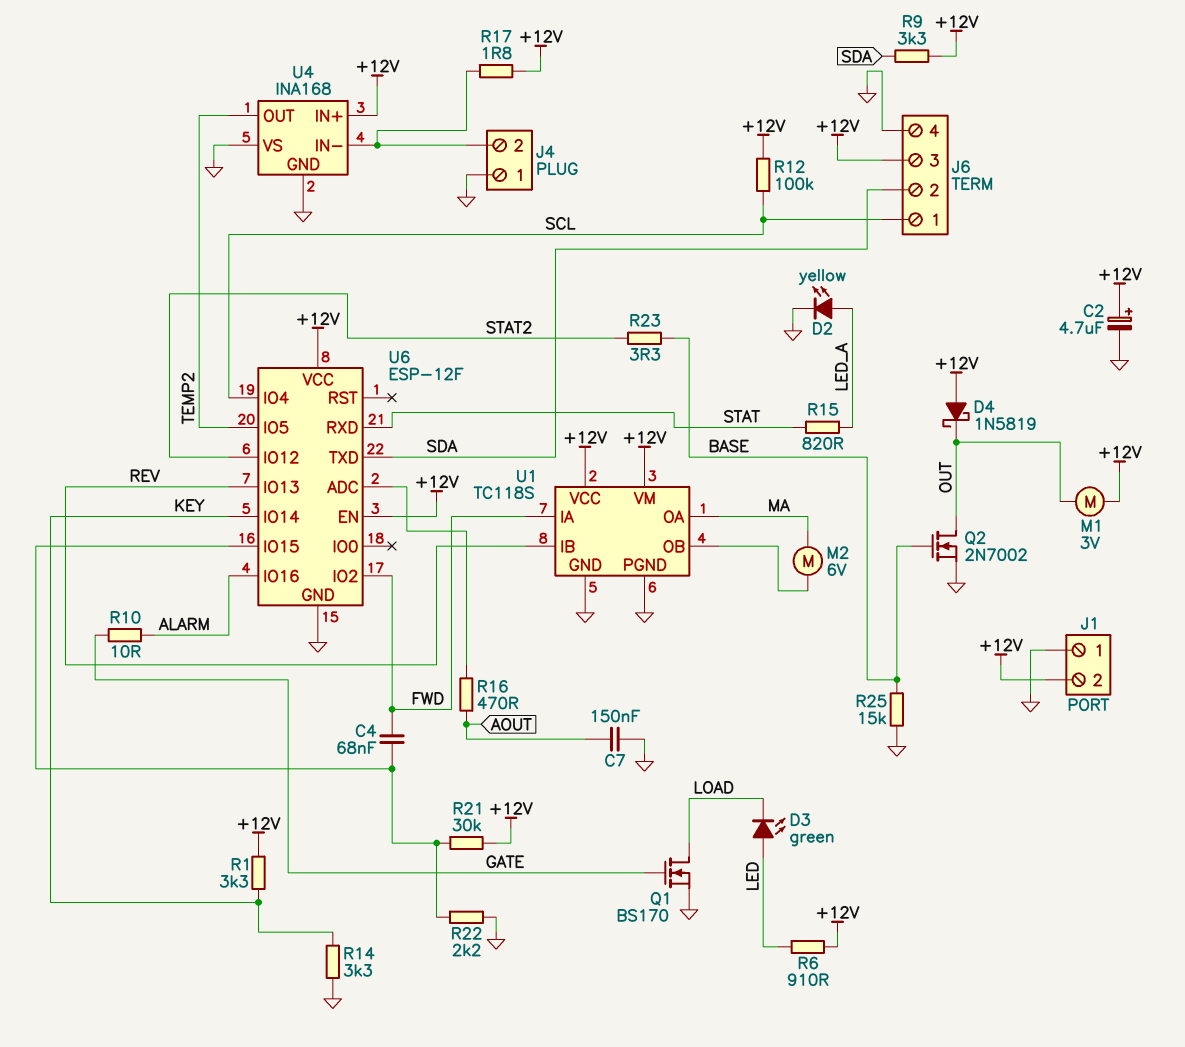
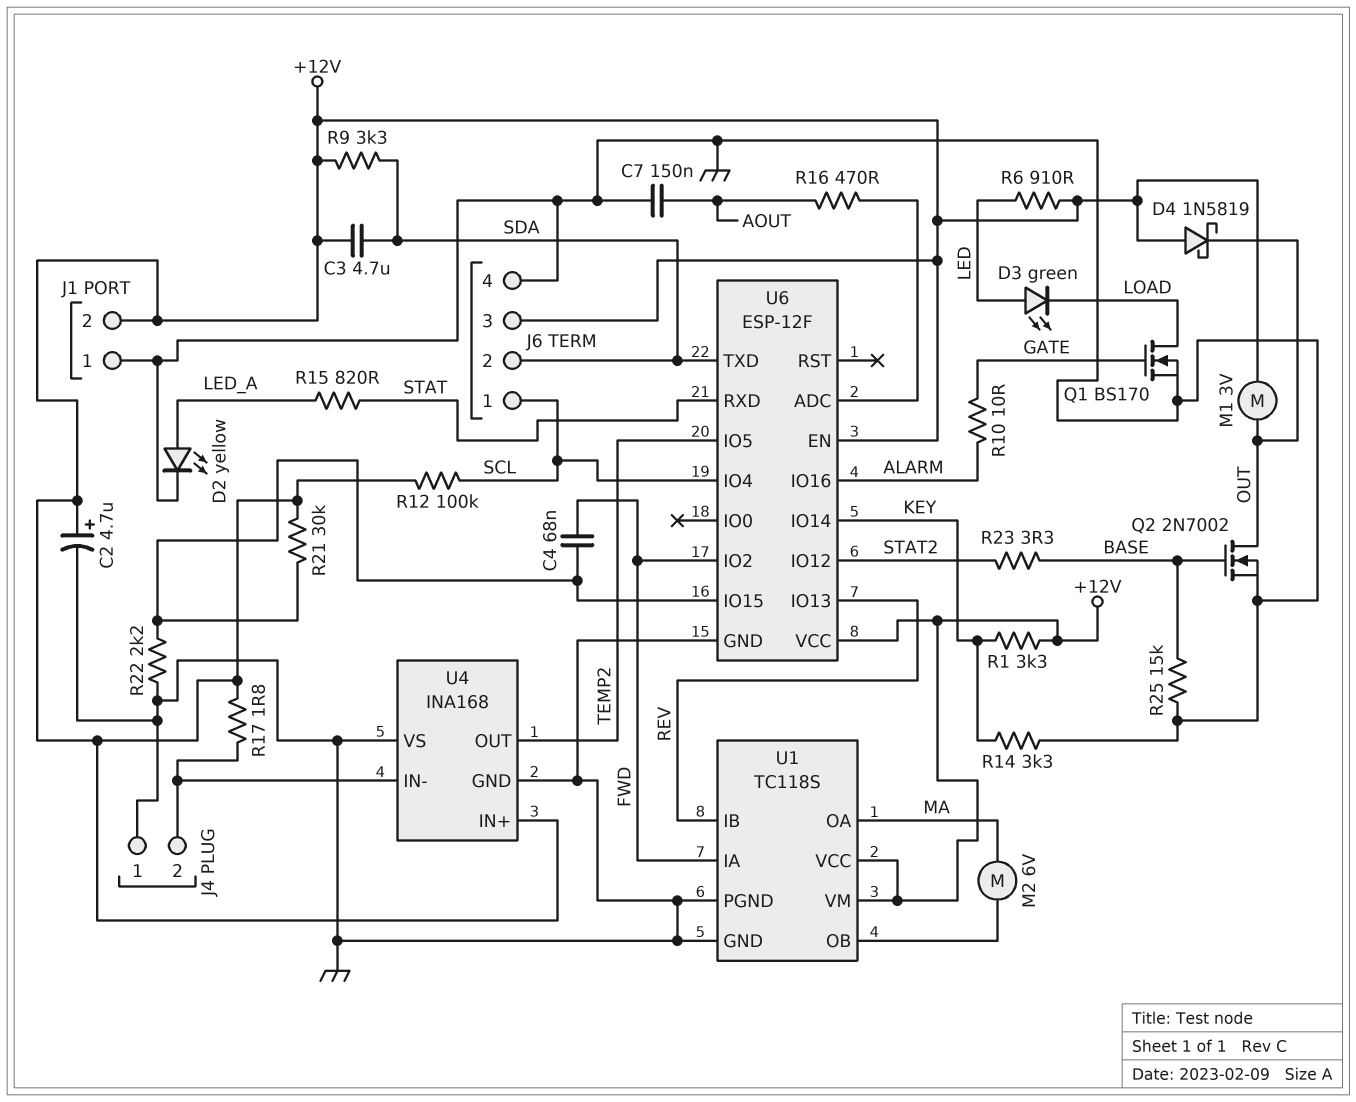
C3: none -> 4.7uF (+12V, SDA)

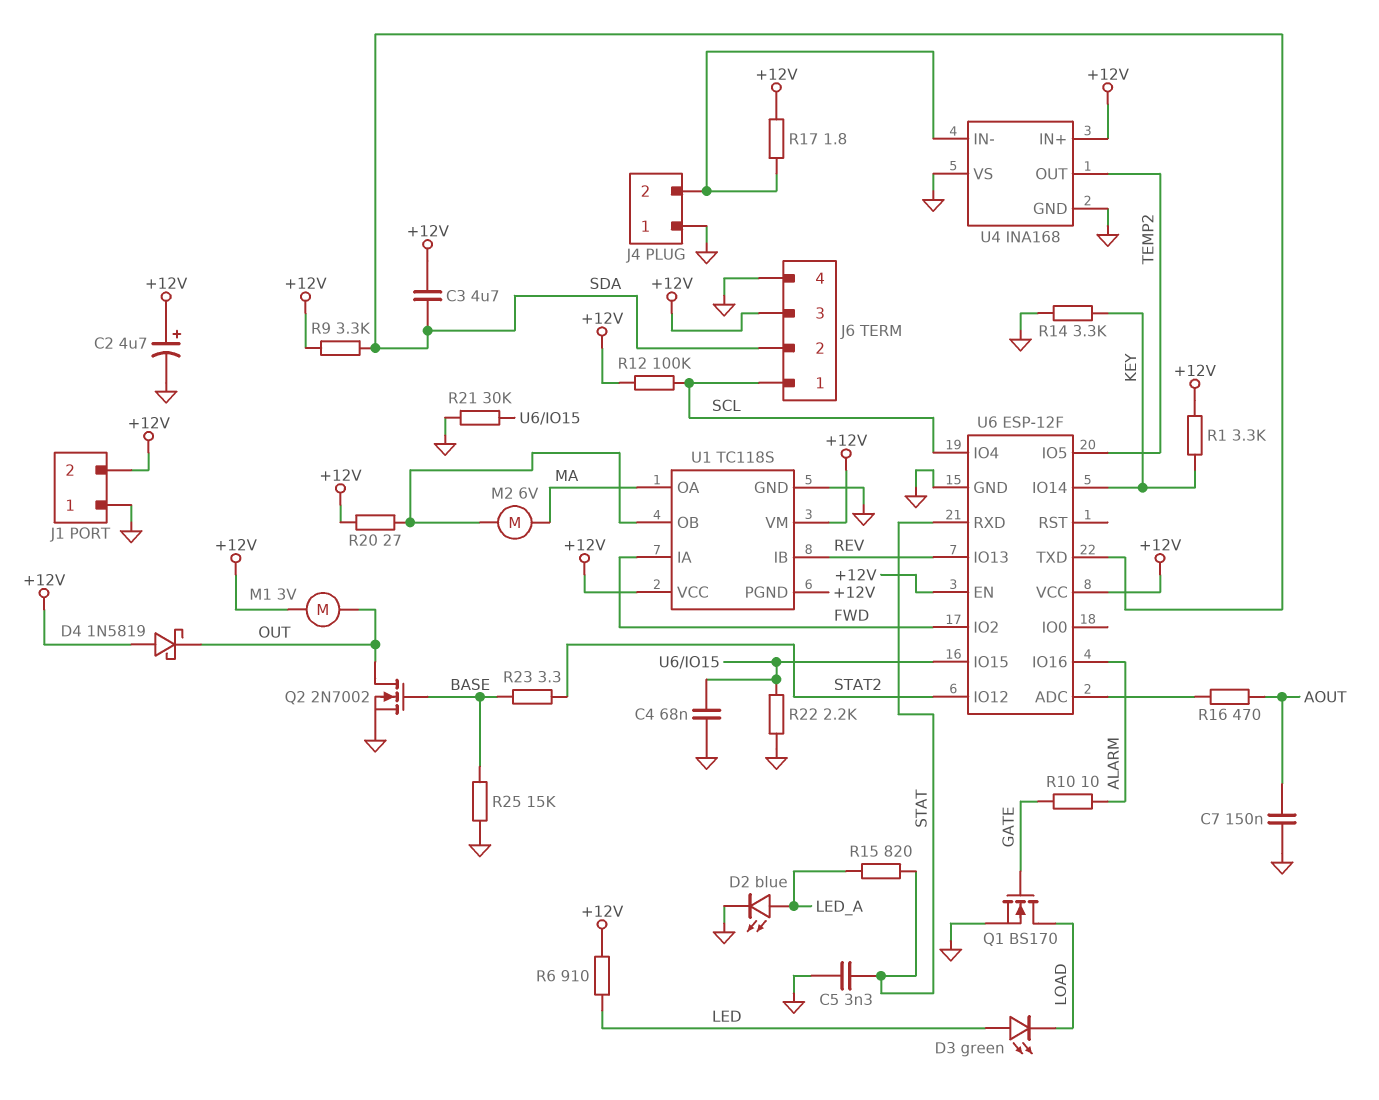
C4: 68nF (FWD, U6/IO15) -> 68nF (GND, U6/IO15)
C5: none -> 3.3nF (GND, STAT)
D2: LED yellow (A LED_A, K GND) -> LED blue (A LED_A, K GND)
R20: none -> 27 (+12V, U1/OB)
R21: 30k (+12V, U6/IO15) -> 30k (GND, U6/IO15)
U1 pin PGND: GND -> +12V

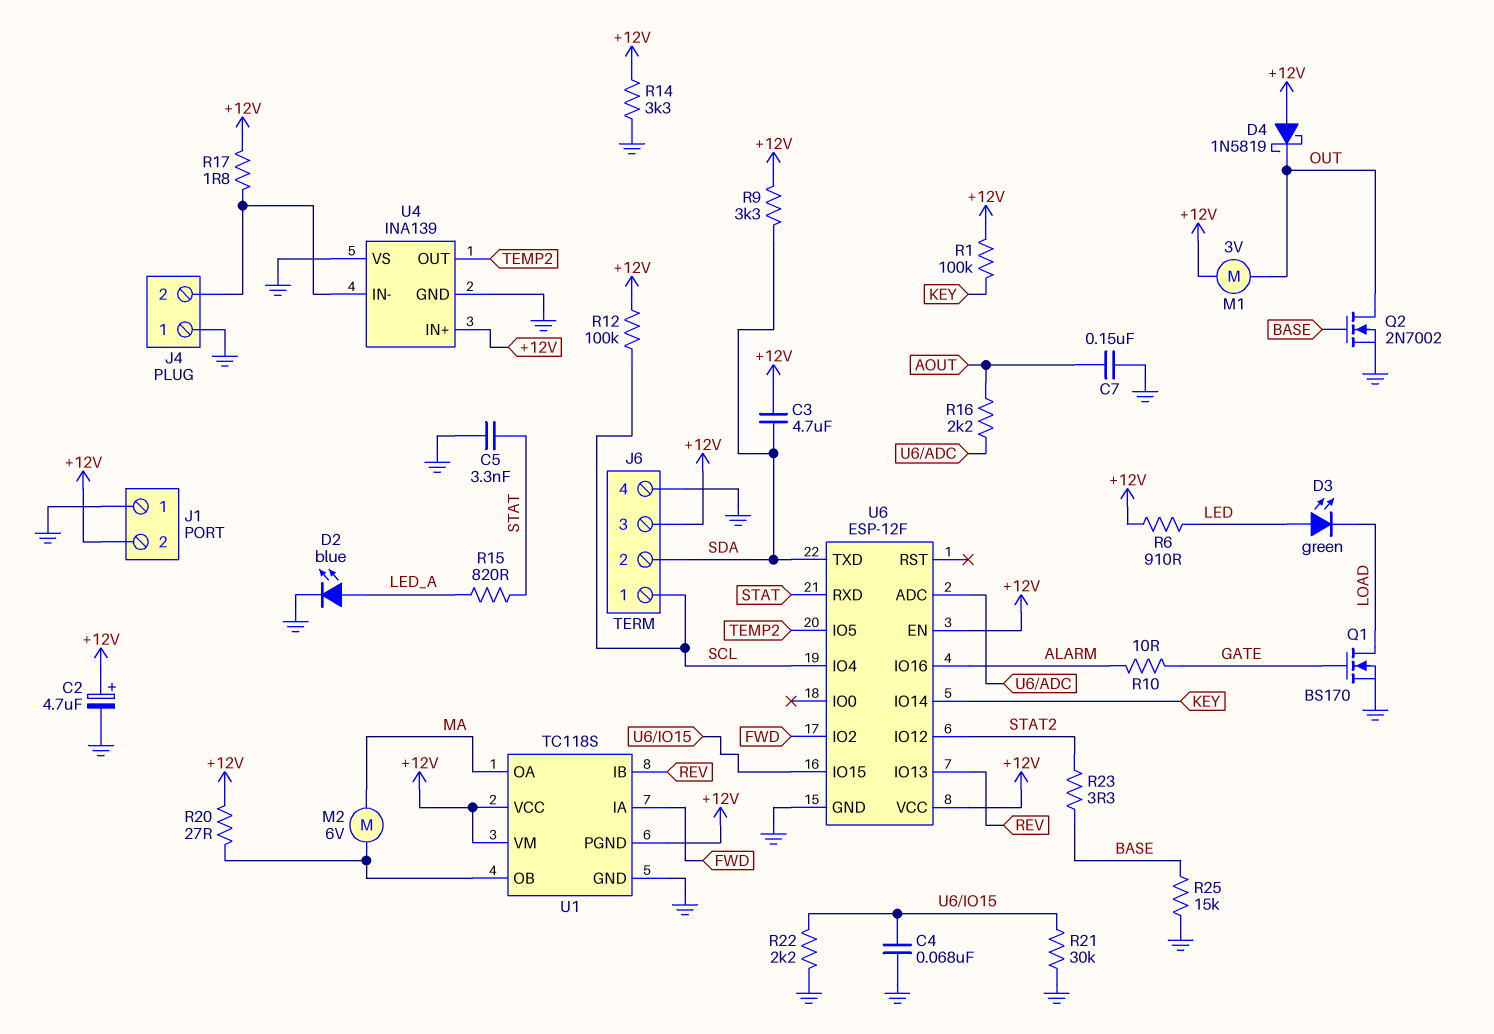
R1: 3.3k (+12V, KEY) -> 100k (+12V, KEY)
R14: 3.3k (GND, KEY) -> 3.3k (+12V, GND)
R16: 470 (AOUT, U6/ADC) -> 2.2k (AOUT, U6/ADC)
U4: INA168 -> INA139

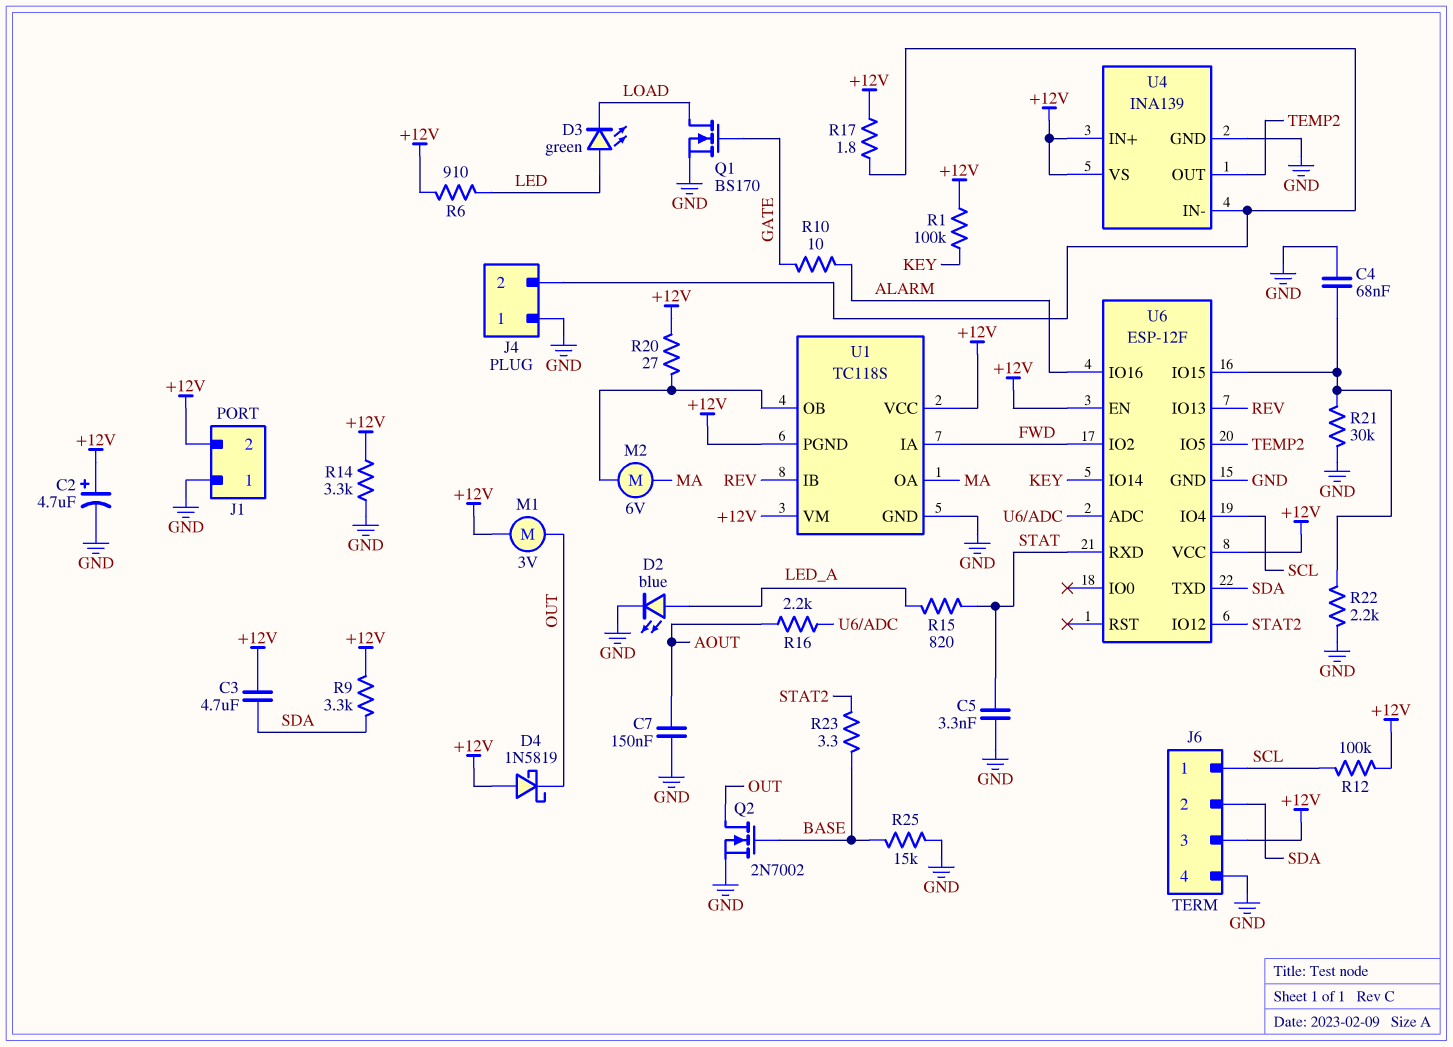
U4 pin VS: GND -> +12V

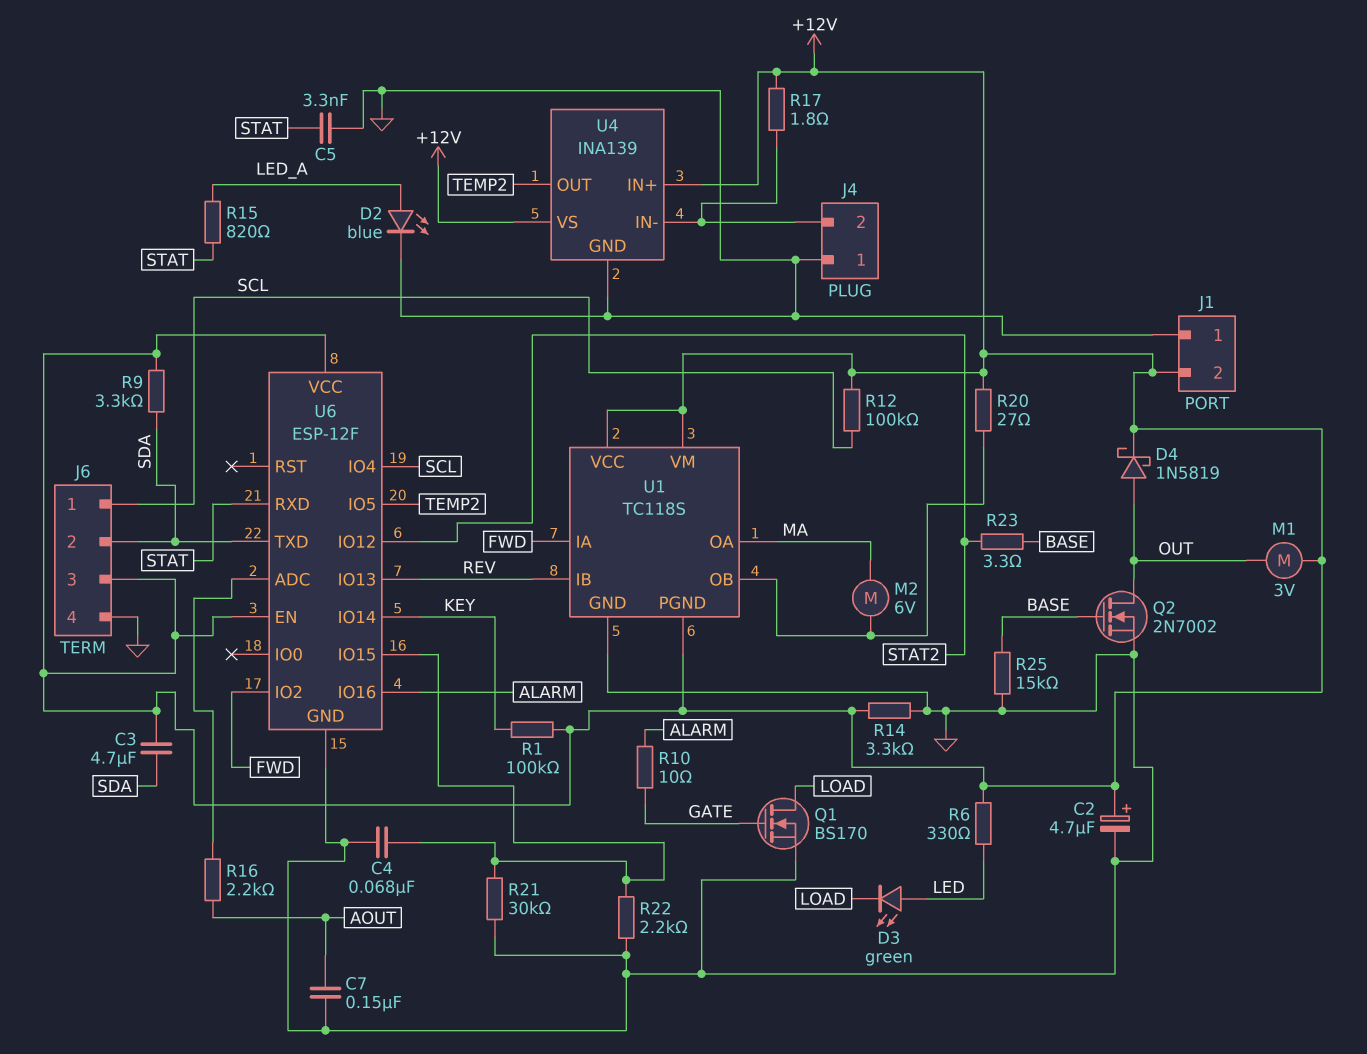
D4: schottky 1N5819 (A +12V, K OUT) -> schottky 1N5819 (A OUT, K +12V)
R6: 910 (+12V, LED) -> 330 (+12V, LED)

